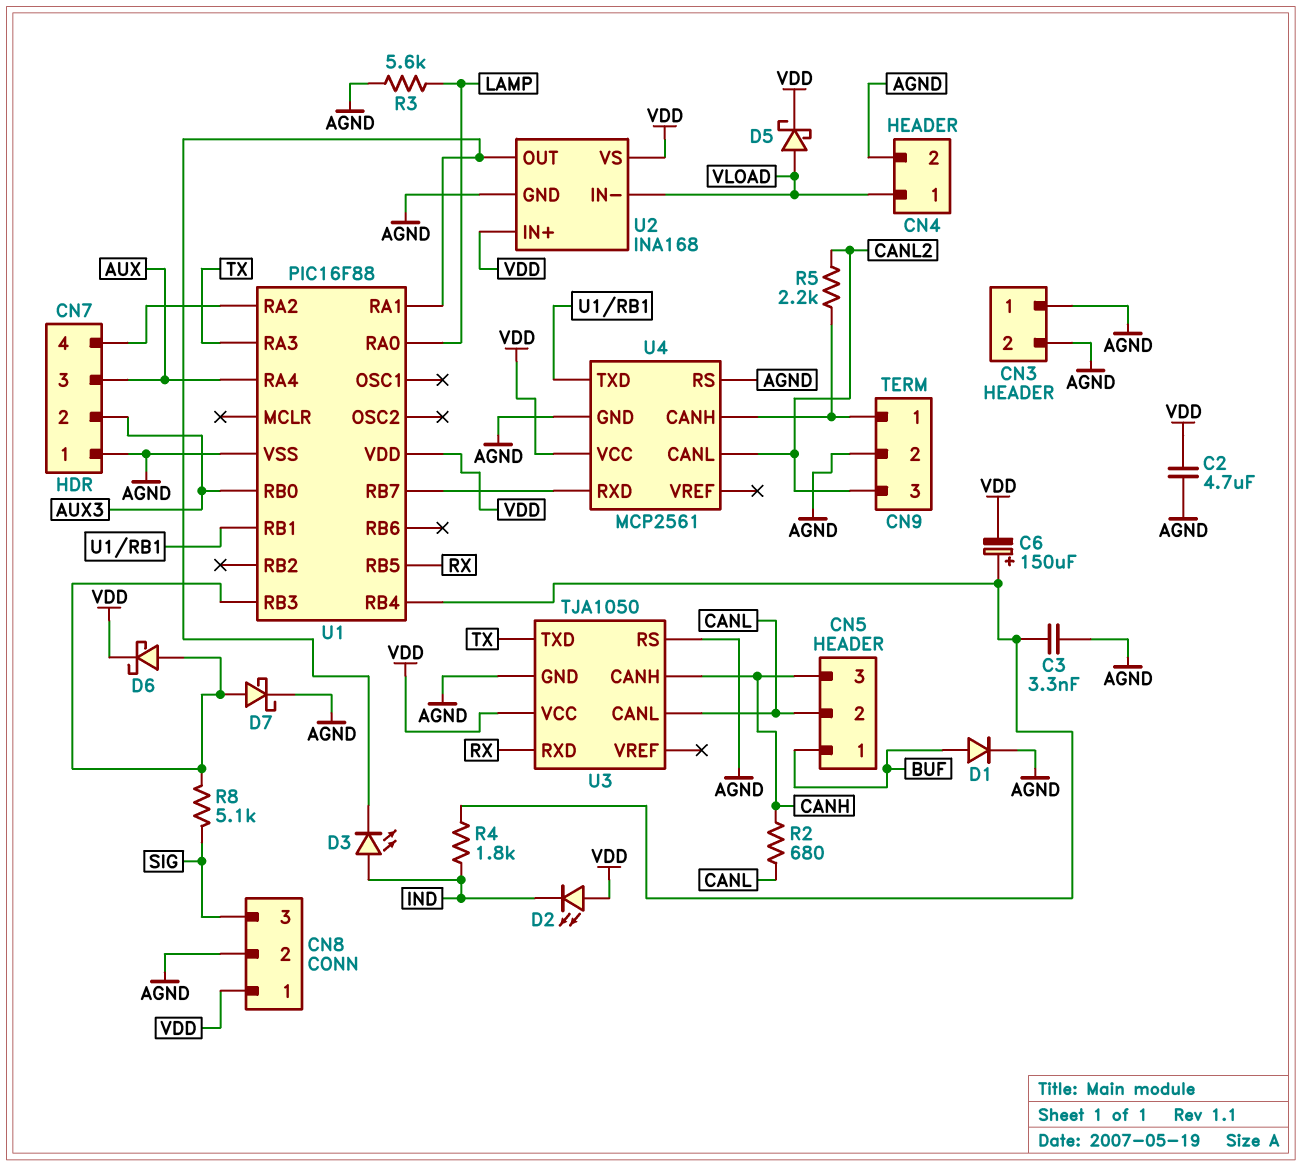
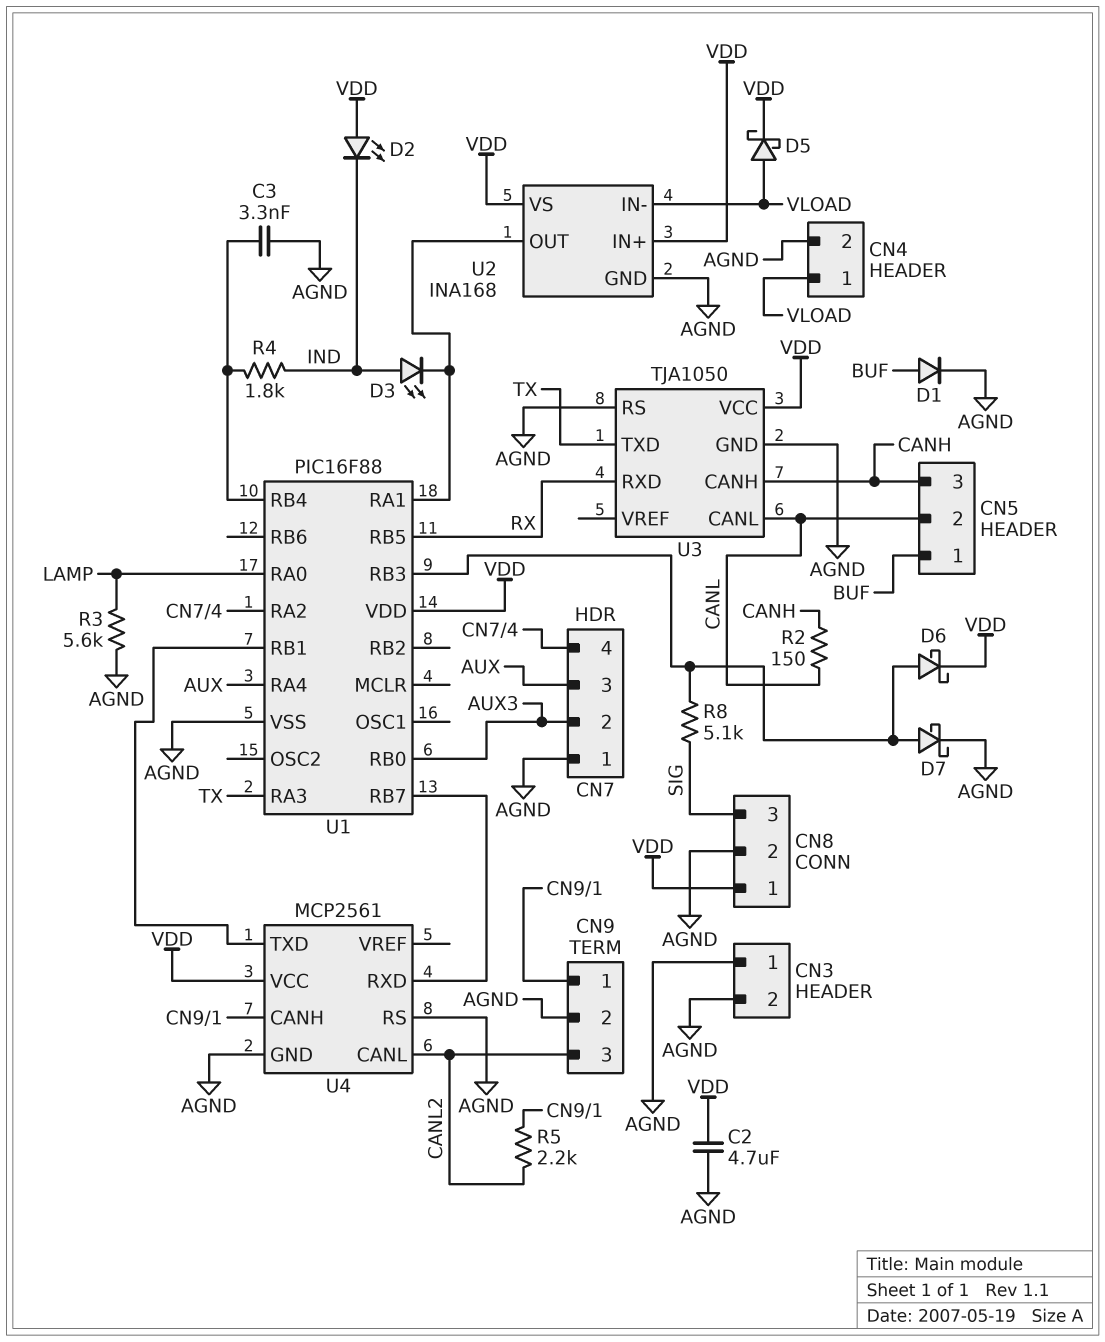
C6: 150uF (plus U1/RB4, minus VDD) -> none
R2: 680 (CANH, CANL) -> 150 (CANH, CANL)

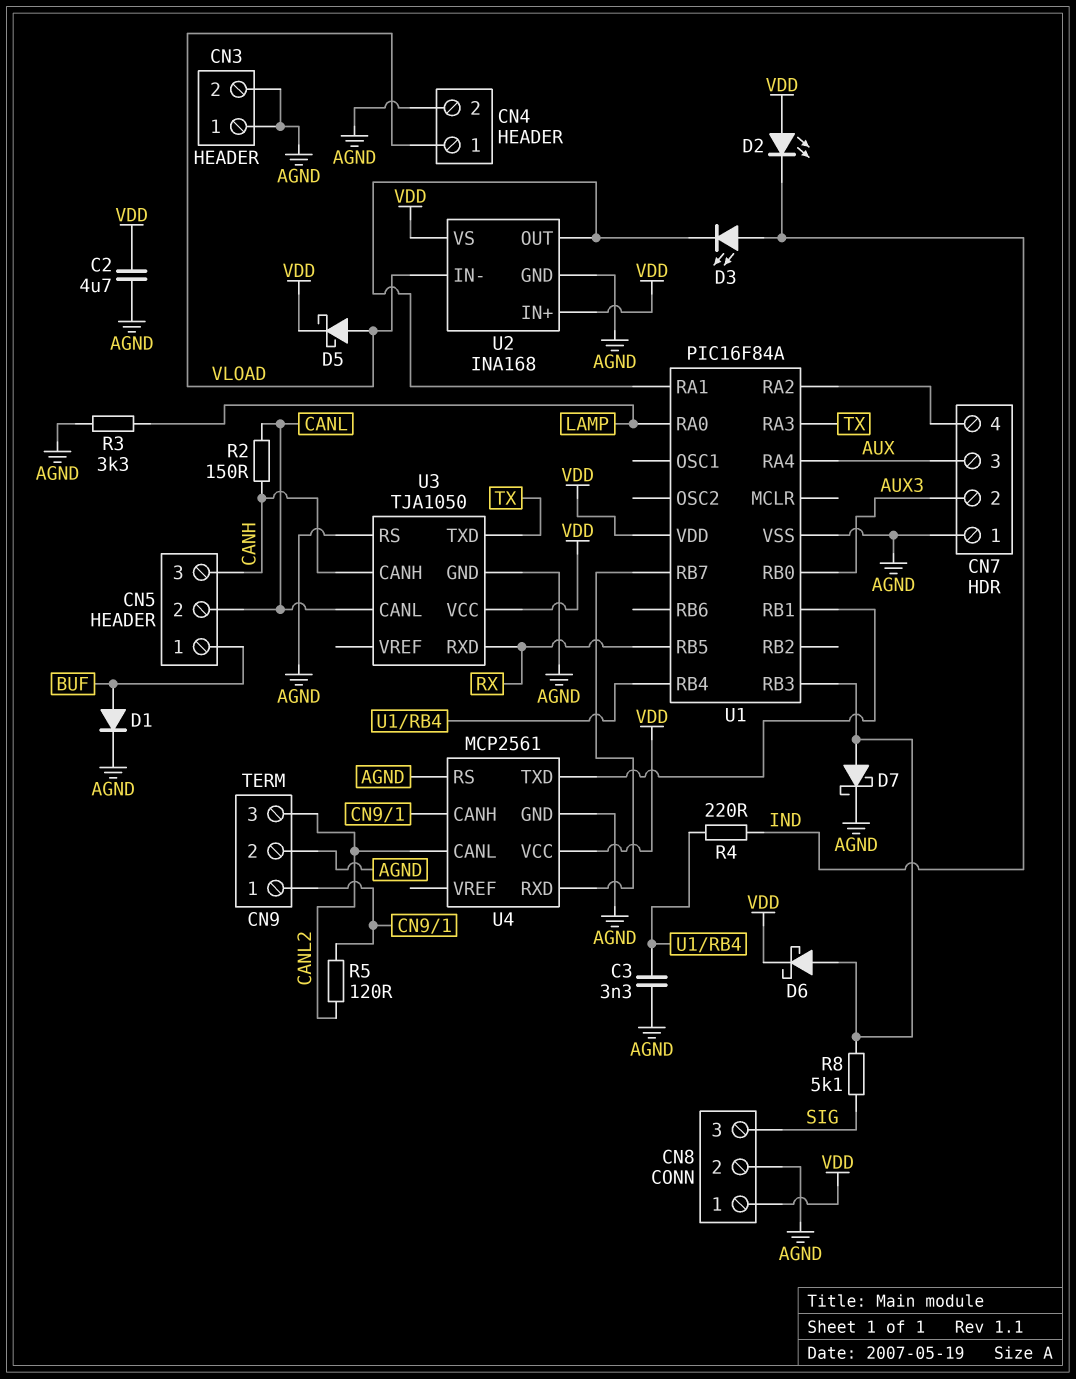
R3: 5.6k (AGND, LAMP) -> 3.3k (AGND, LAMP)
R4: 1.8k (IND, U1/RB4) -> 220 (IND, U1/RB4)
R5: 2.2k (CANL2, CN9/1) -> 120 (CANL2, CN9/1)
U1: PIC16F88 -> PIC16F84A

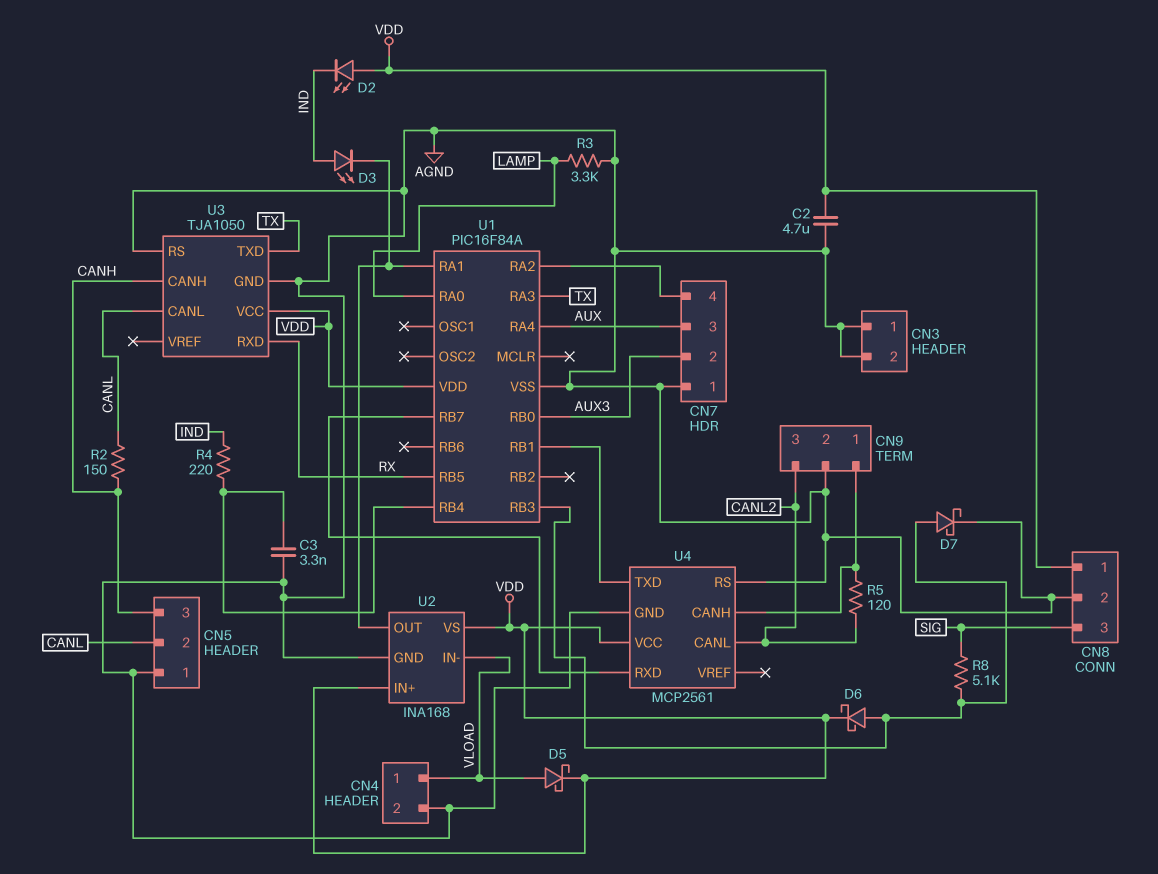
CN5 pin 1: BUF -> AGND
D1: diode (A BUF, K AGND) -> none

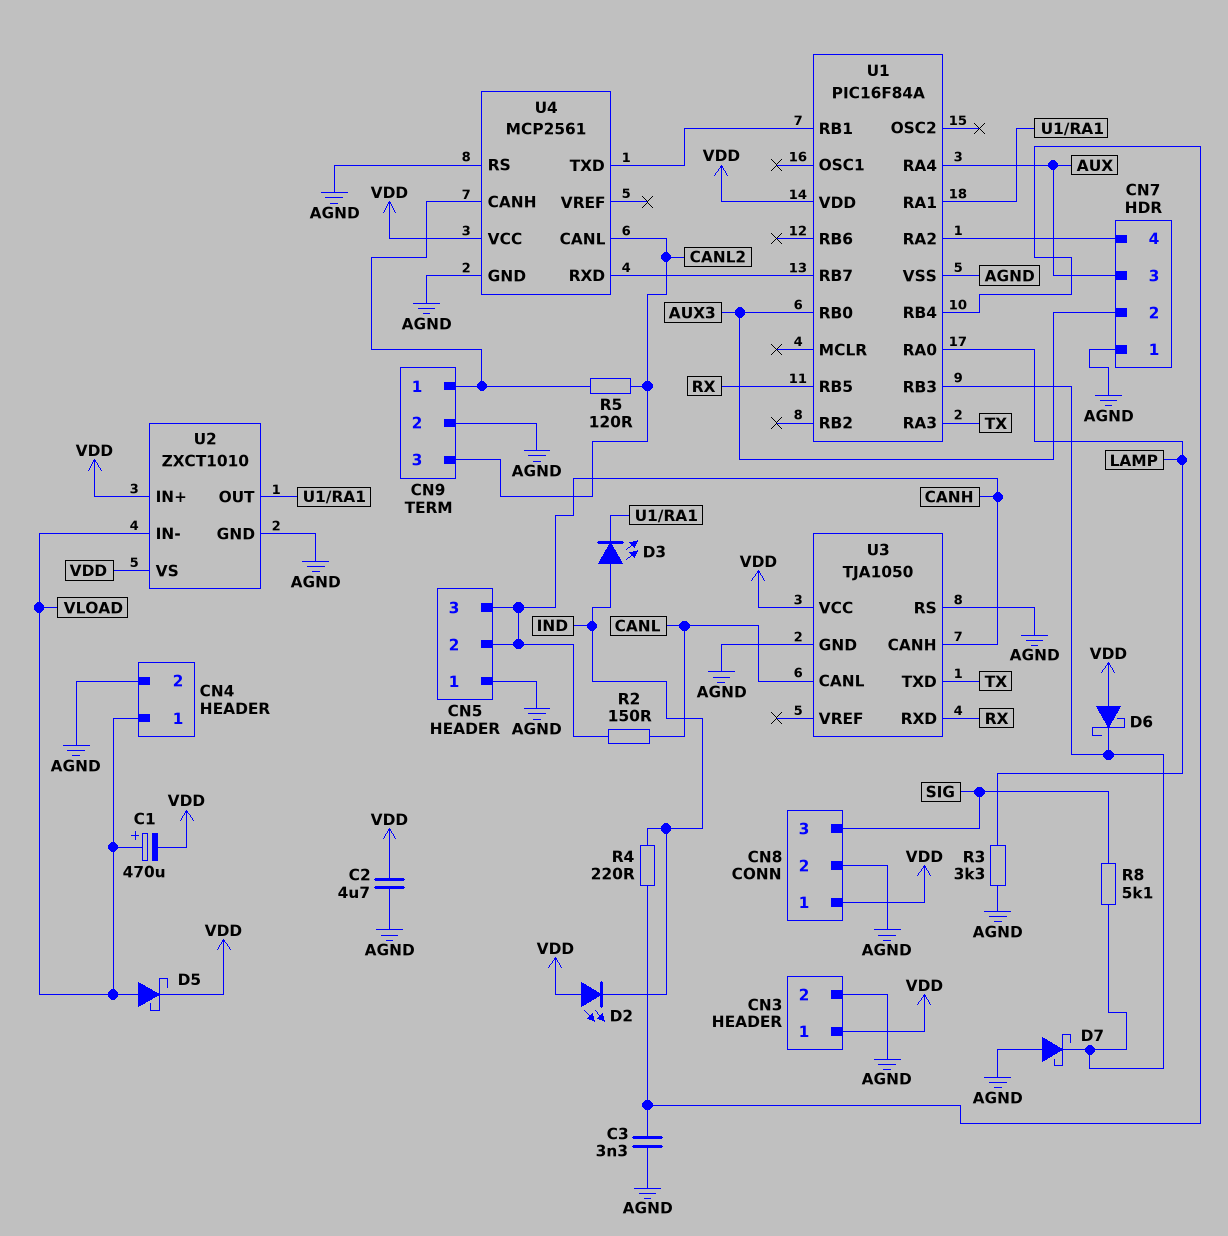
C1: none -> 470uF (plus VLOAD, minus VDD)
CN3 pin 1: AGND -> VDD
CN5 pin 2: CANL -> CANH
D6: schottky (A U1/RB3, K VDD) -> schottky (A VDD, K U1/RB3)
D7: schottky (A U1/RB3, K AGND) -> schottky (A AGND, K U1/RB3)
U2: INA168 -> ZXCT1010

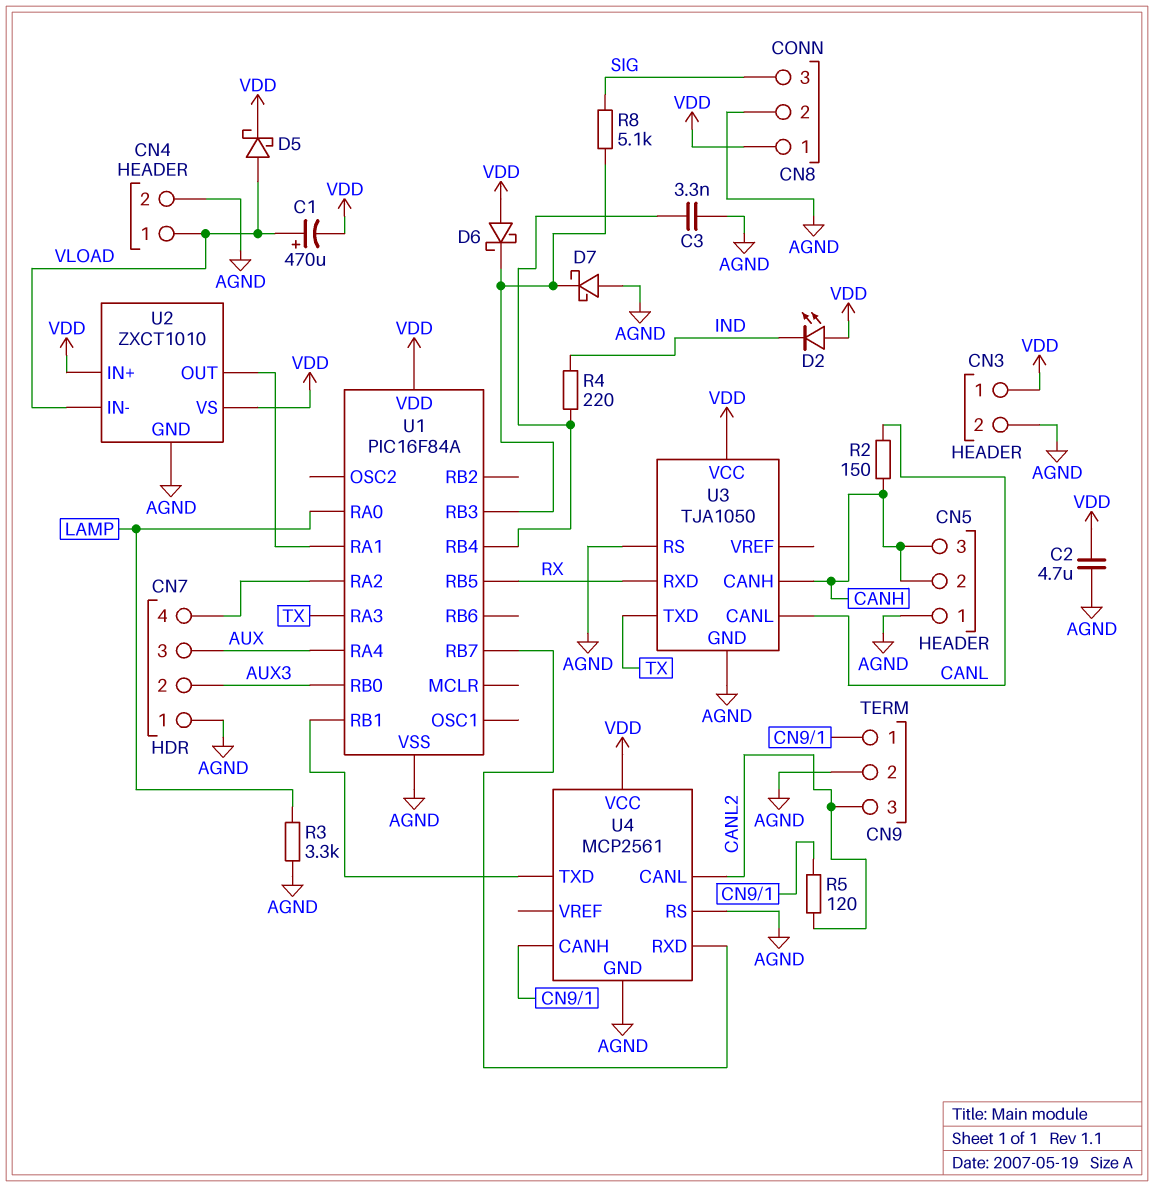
D3: LED (A IND, K U1/RA1) -> none

